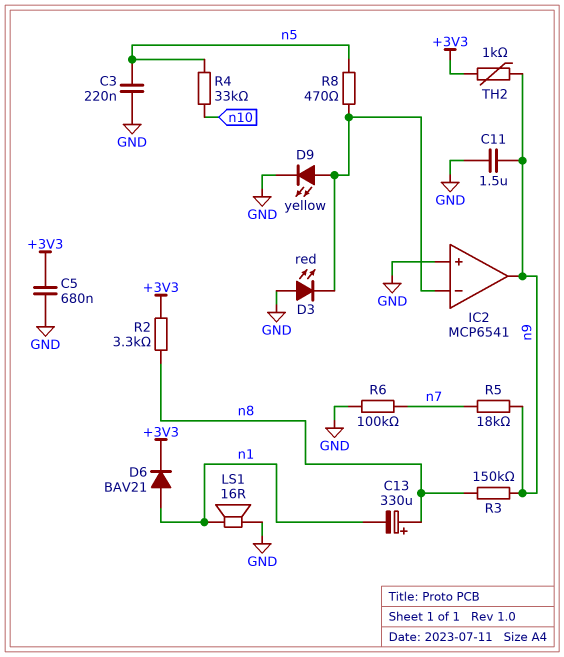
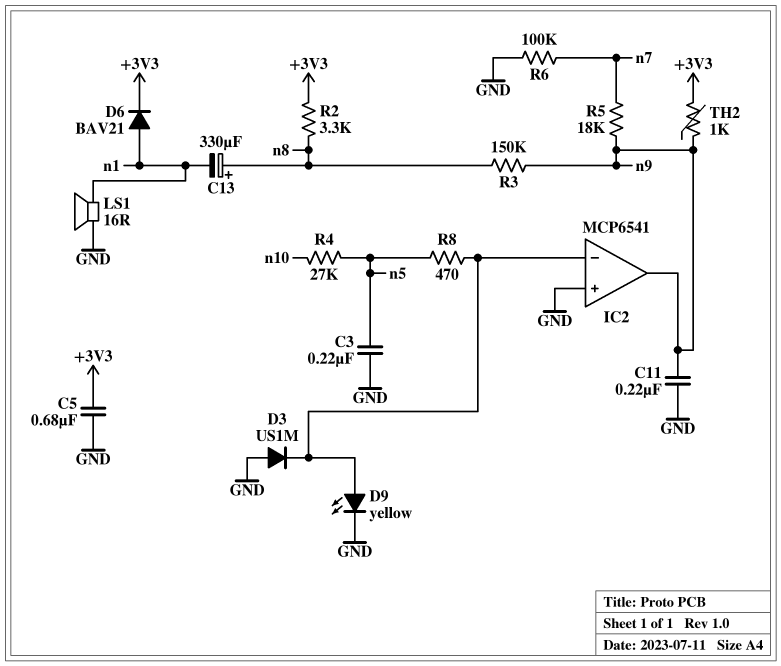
C11: 1.5uF (GND, n9) -> 220nF (GND, n9)
D3: LED red (A GND, K IC2/in-) -> diode US1M (A GND, K IC2/in-)
R4: 33k (n5, n10) -> 27k (n5, n10)

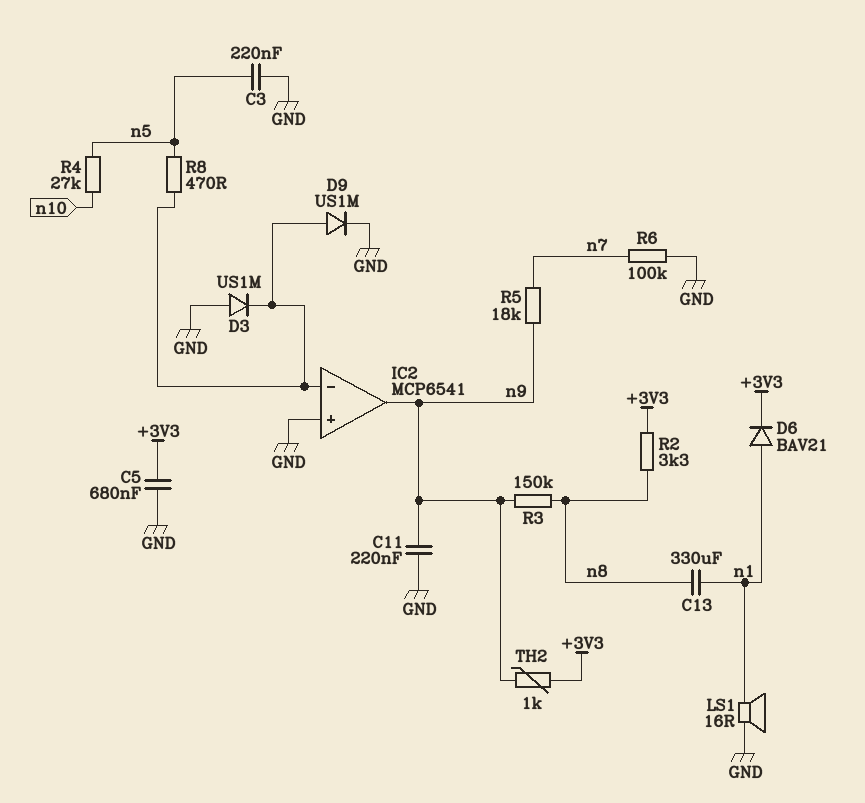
C13: 330uF (plus n8, minus n1) -> 330uF (n1, n8)
D9: LED yellow (A IC2/in-, K GND) -> diode US1M (A IC2/in-, K GND)

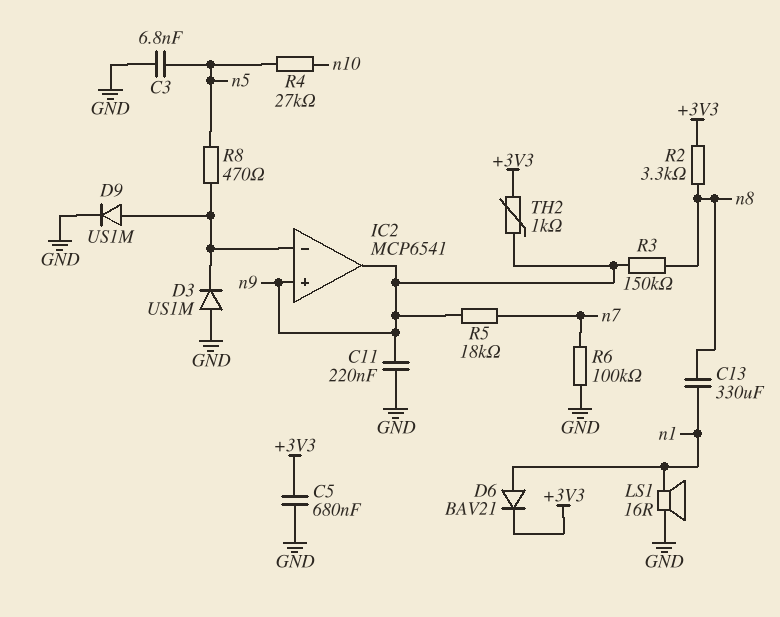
C3: 220nF (GND, n5) -> 6.8nF (GND, n5)
IC2 pin in+: GND -> n9

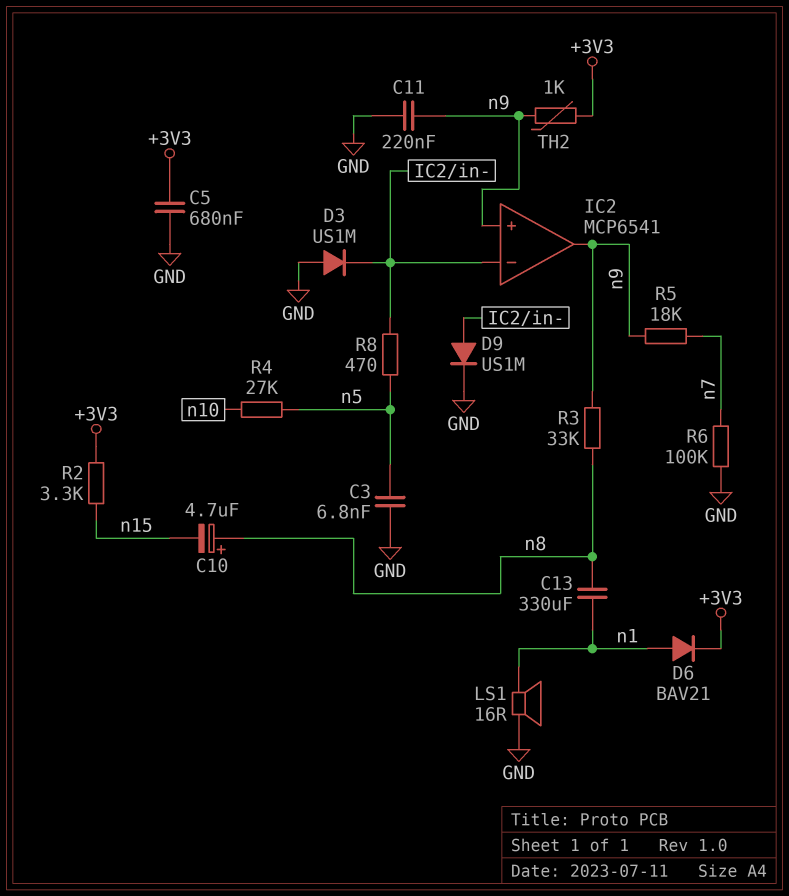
C10: none -> 4.7uF (plus n8, minus n15)
R2: 3.3k (+3V3, n8) -> 3.3k (+3V3, n15)
R3: 150k (n8, n9) -> 33k (n8, n9)

